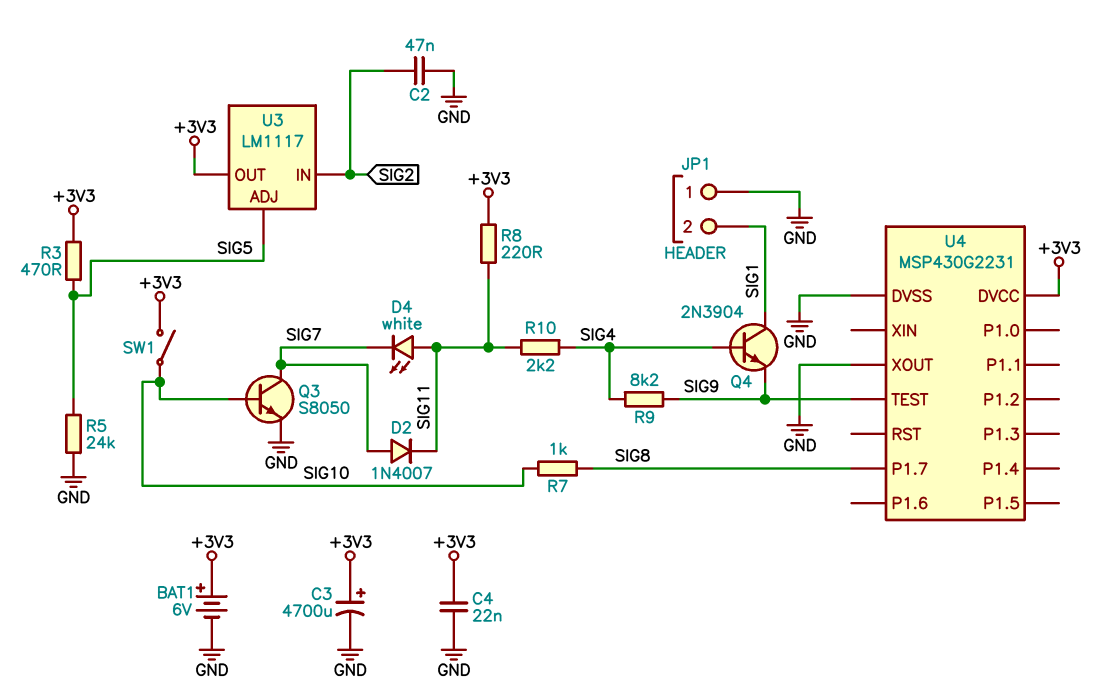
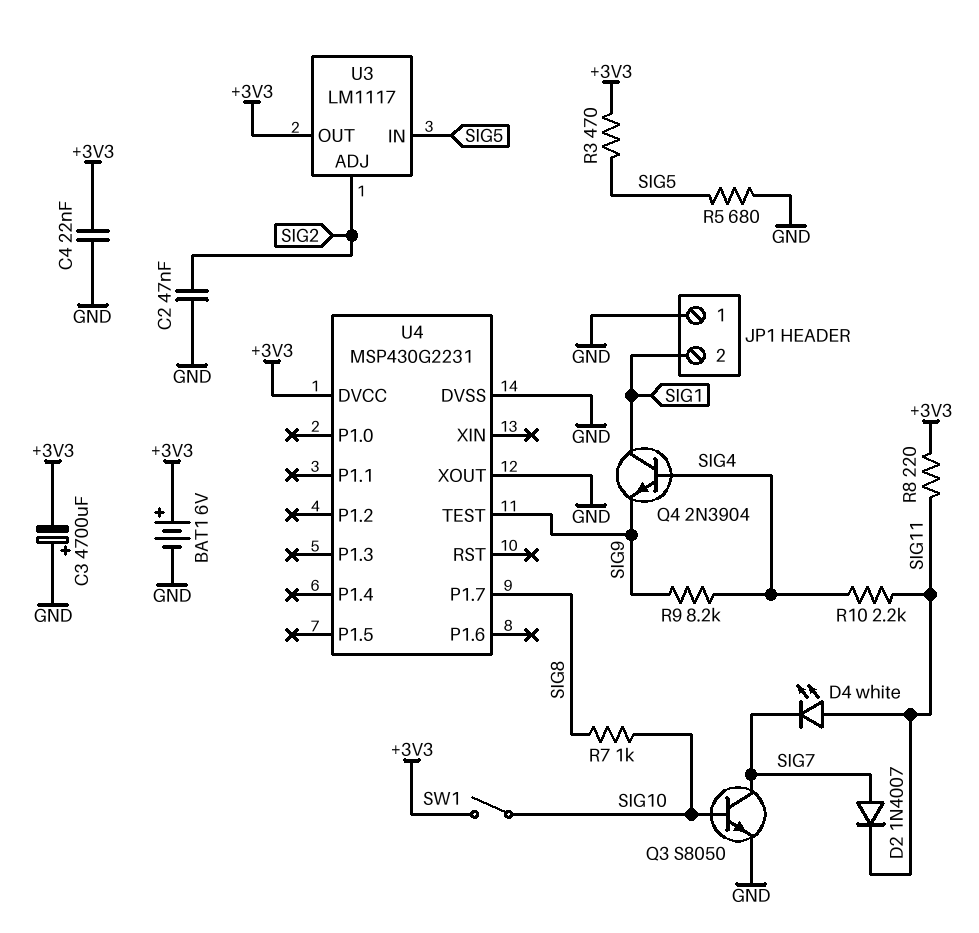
C3: 4700uF (plus +3V3, minus GND) -> 4700uF (plus GND, minus +3V3)
R5: 24k (GND, SIG5) -> 680 (GND, SIG5)
U3 pin ADJ: SIG5 -> SIG2
U3 pin IN: SIG2 -> SIG5

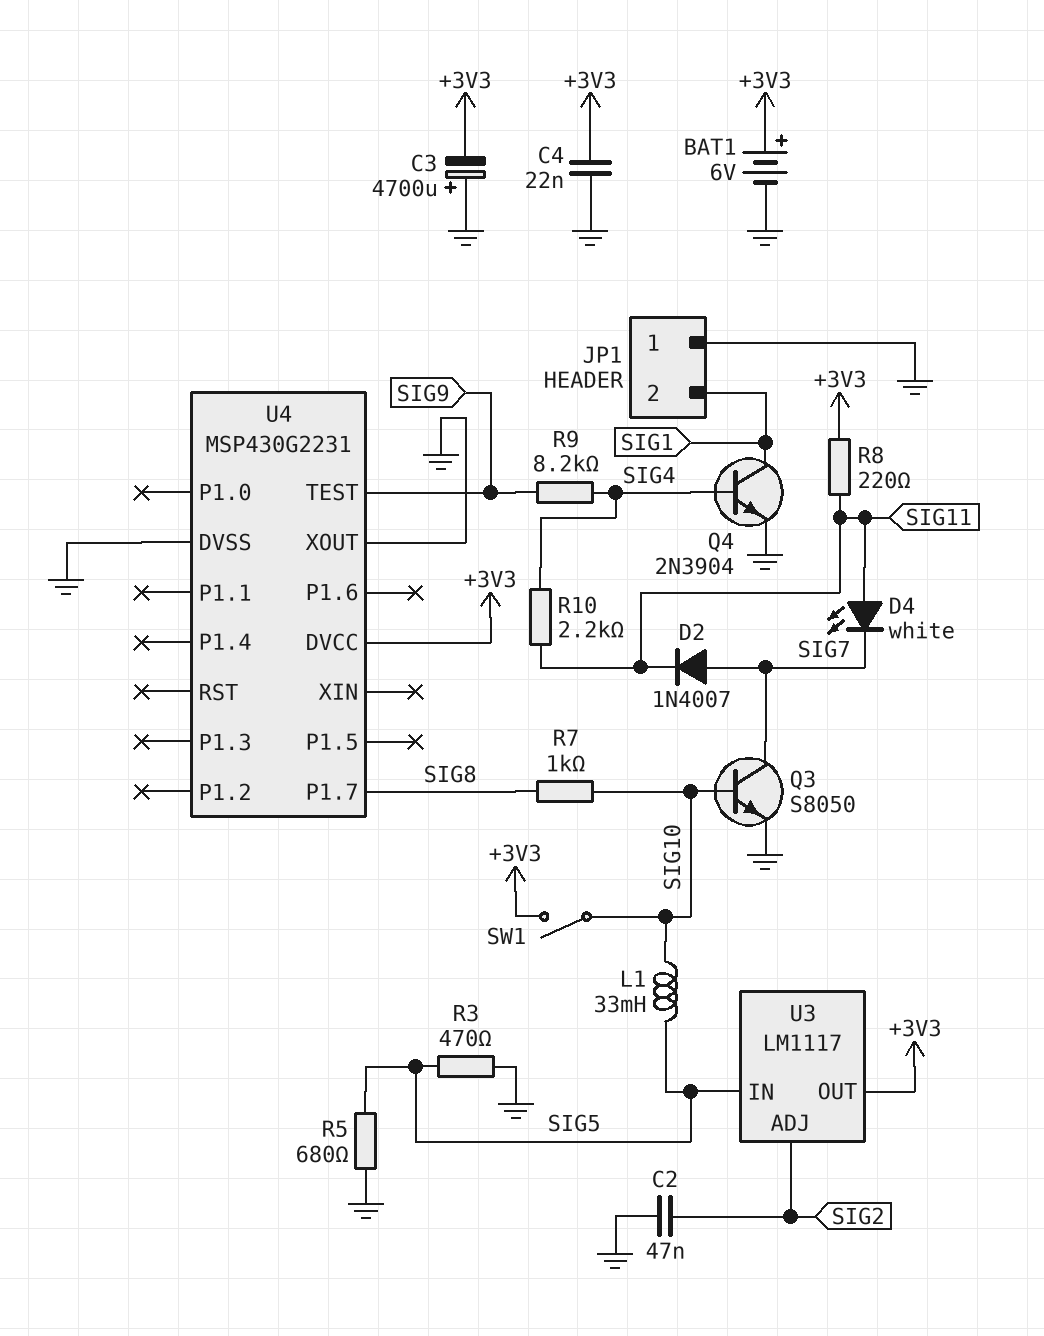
L1: none -> 33mH (SIG5, SIG10)
Q4: NPN 2N3904 (B SIG4, C SIG1, E SIG9) -> NPN 2N3904 (B SIG4, C SIG1, E GND)
R3: 470 (+3V3, SIG5) -> 470 (GND, SIG5)

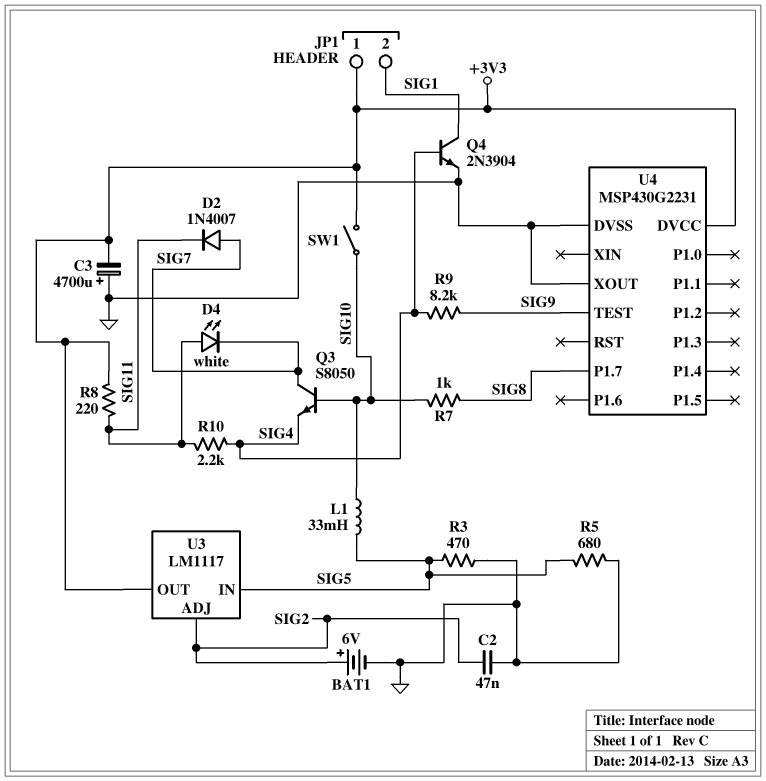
BAT1: 6V (plus +3V3, minus GND) -> 6V (plus SIG2, minus GND)
C4: 22nF (+3V3, GND) -> none
JP1 pin 1: GND -> +3V3
Q3: NPN S8050 (B SIG10, C SIG7, E GND) -> NPN S8050 (B SIG10, C SIG7, E SIG4)

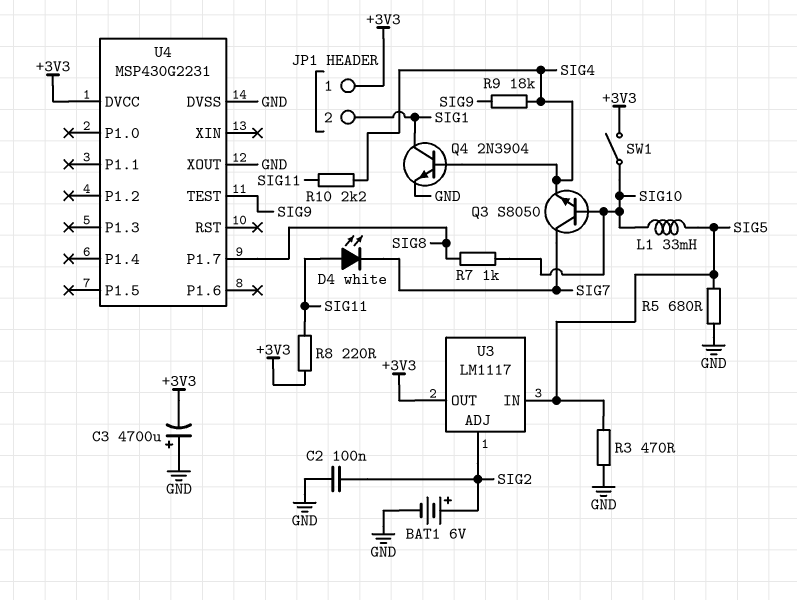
C2: 47nF (GND, SIG2) -> 100nF (GND, SIG2)
D2: diode 1N4007 (A SIG7, K SIG11) -> none
R9: 8.2k (SIG4, SIG9) -> 18k (SIG4, SIG9)

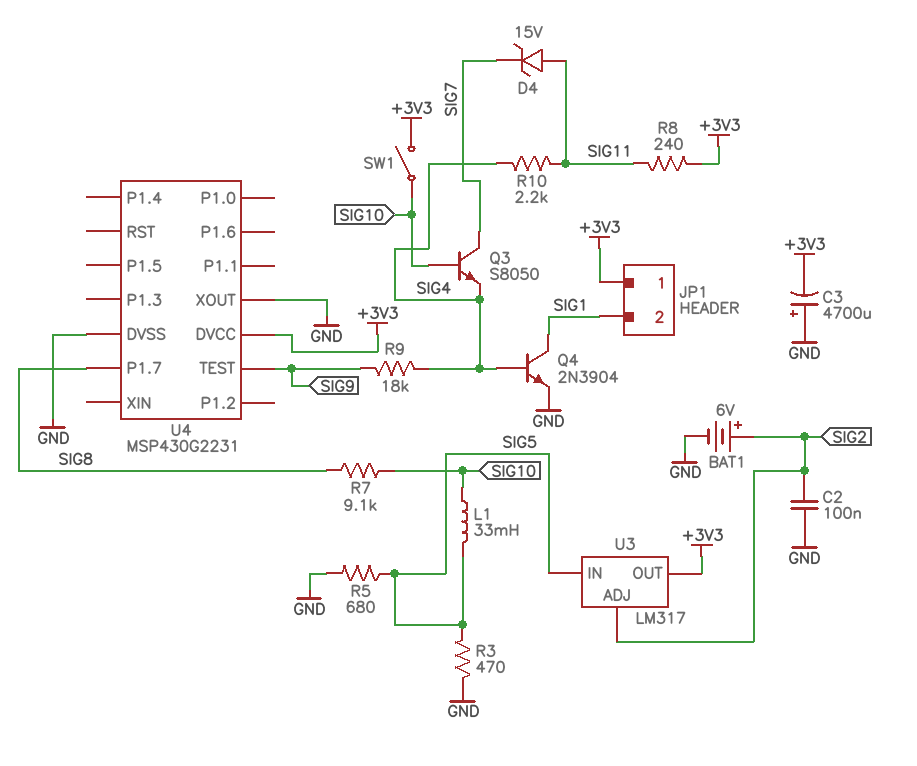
D4: LED white (A SIG11, K SIG7) -> zener 15V (A SIG11, K SIG7)
R7: 1k (SIG8, SIG10) -> 9.1k (SIG8, SIG10)
R8: 220 (+3V3, SIG11) -> 240 (+3V3, SIG11)
U3: LM1117 -> LM317

